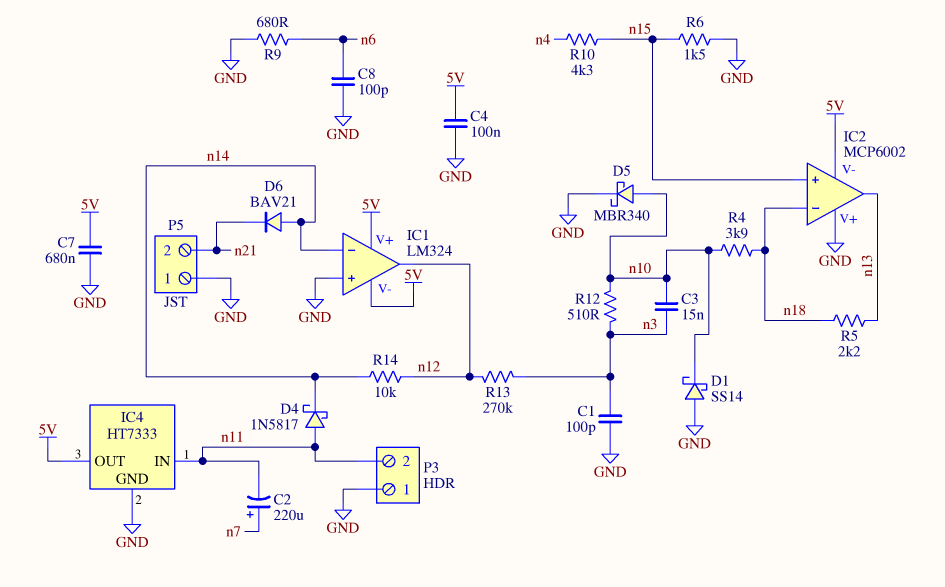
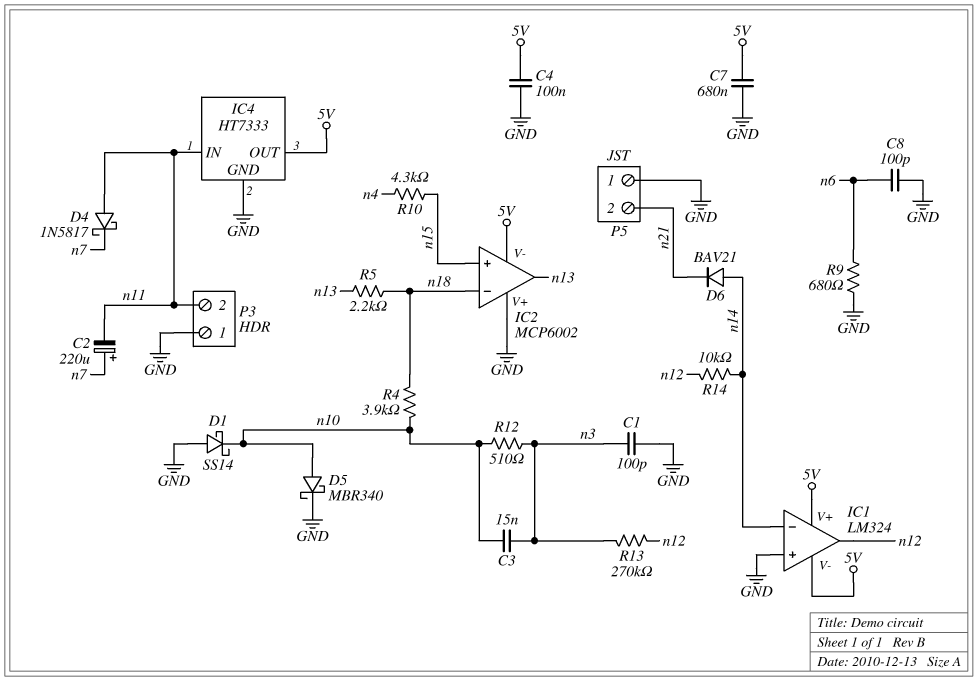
D4: schottky 1N5817 (A n11, K n14) -> schottky 1N5817 (A n11, K n7)
R6: 1.5k (GND, n15) -> none

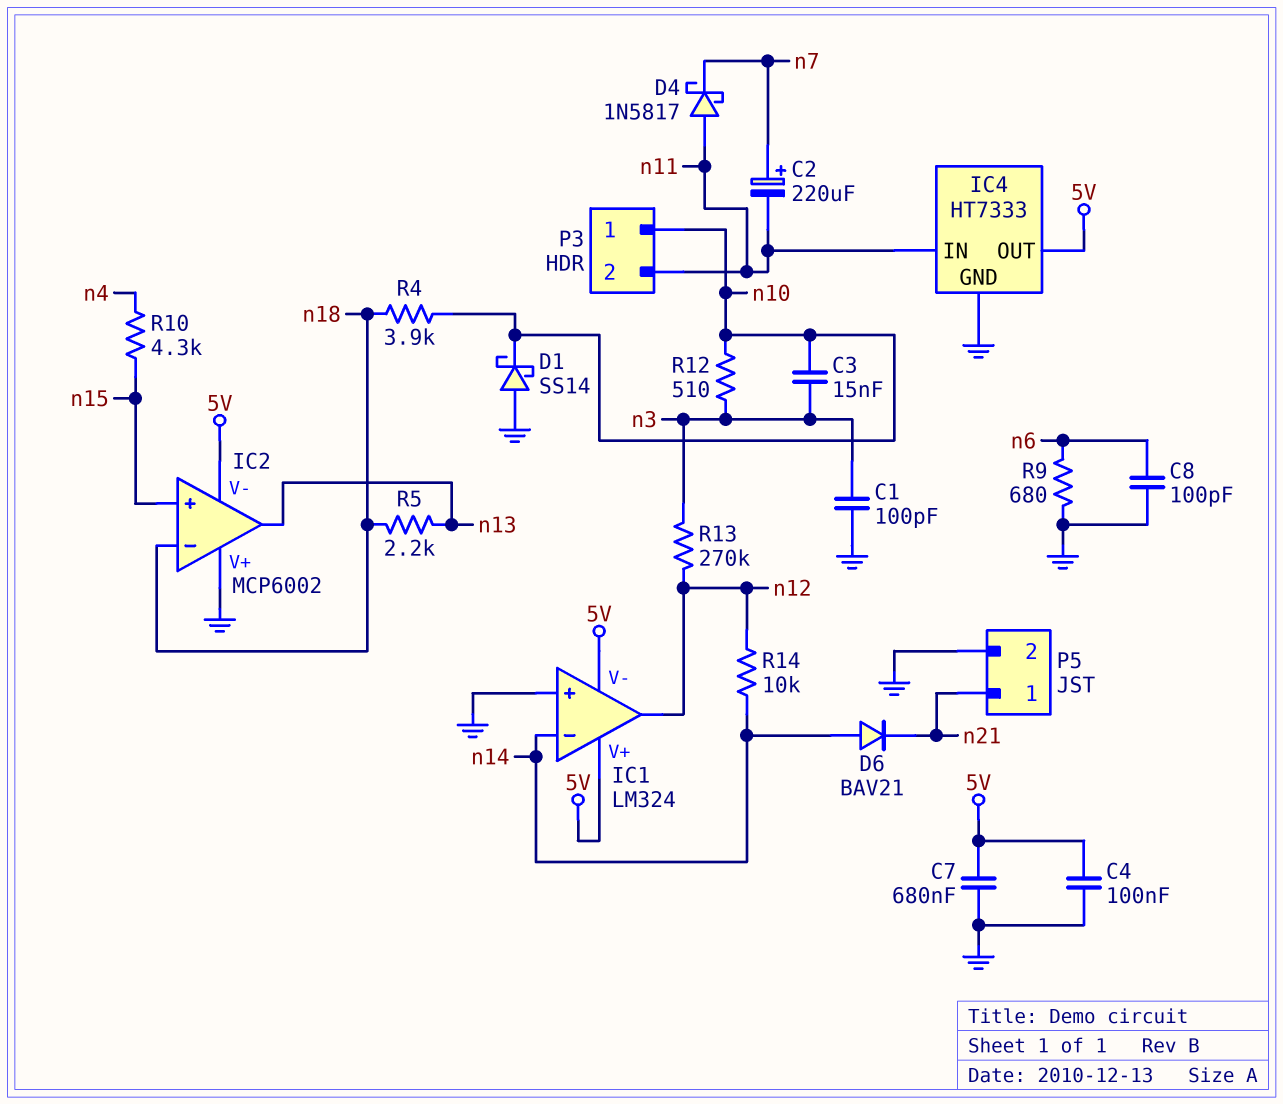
D5: schottky MBR340 (A n10, K GND) -> none
P3 pin 1: GND -> n10
P5 pin 1: GND -> n21
P5 pin 2: n21 -> GND

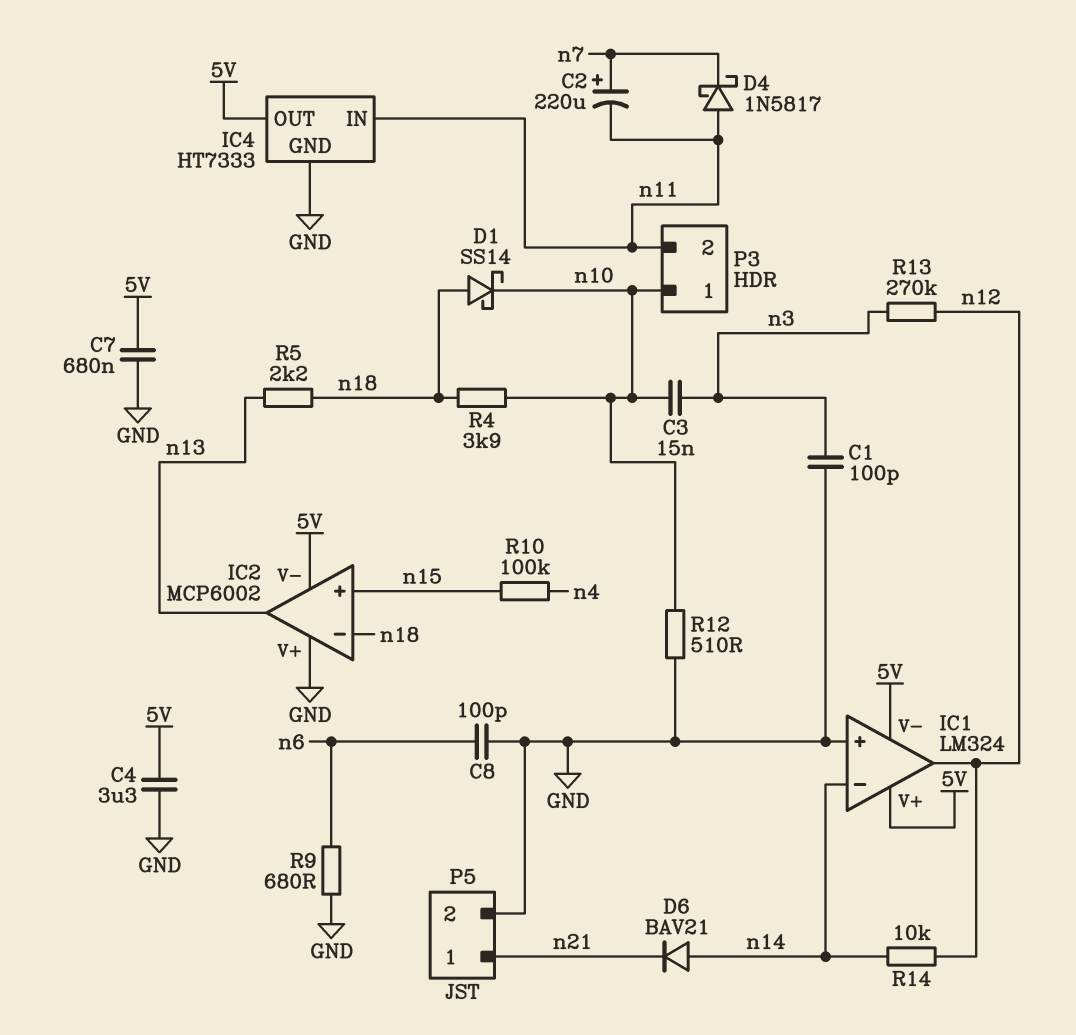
C4: 100nF (5V, GND) -> 3.3uF (5V, GND)
D1: schottky SS14 (A GND, K n10) -> schottky SS14 (A n18, K n10)
R10: 4.3k (n4, n15) -> 100k (n4, n15)
R12: 510 (n3, n10) -> 510 (GND, n10)

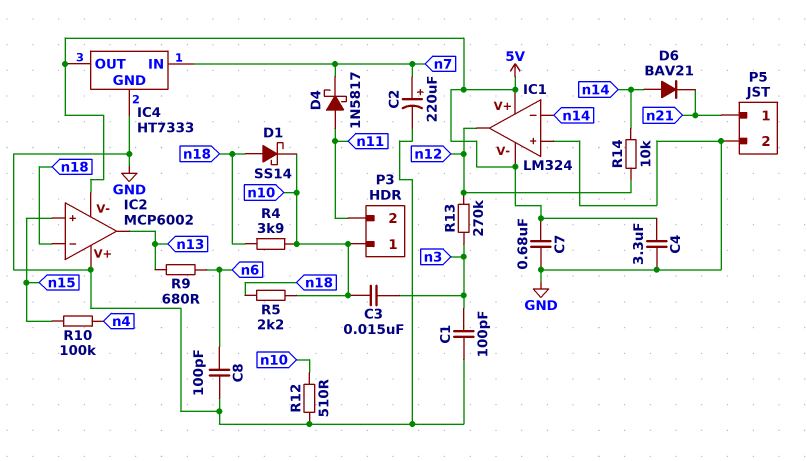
C2: 220uF (plus n7, minus n11) -> 220uF (plus n7, minus GND)
IC4 pin IN: n11 -> n7
R5: 2.2k (n13, n18) -> 2.2k (n10, n18)
R9: 680 (GND, n6) -> 680 (n6, n13)

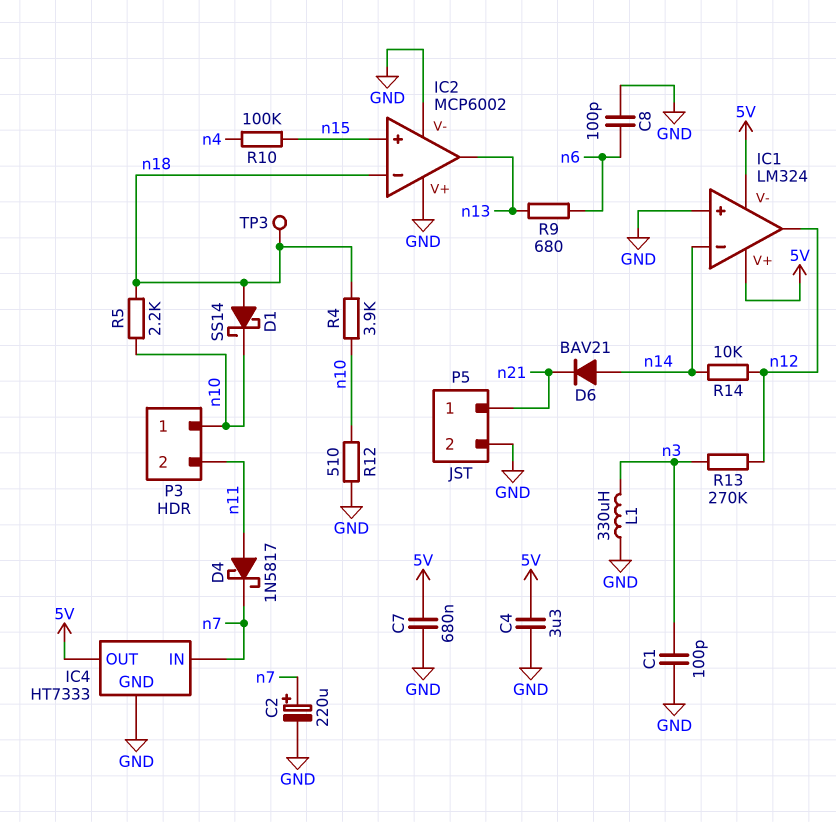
C3: 15nF (n3, n10) -> none
IC2 pin V-: 5V -> GND
L1: none -> 330uH (GND, n3)
TP3: none -> test point (n18)

